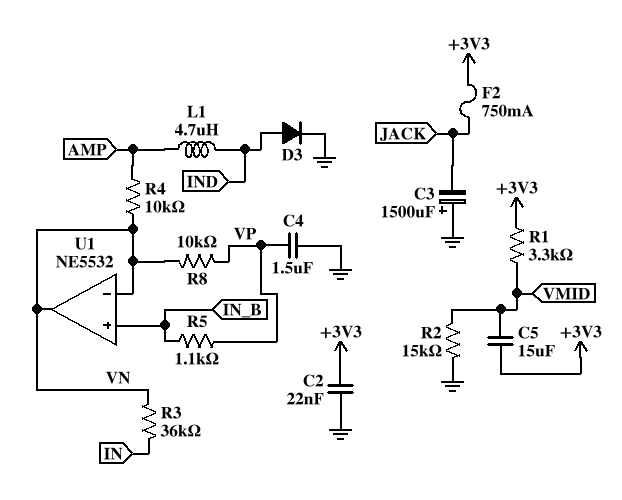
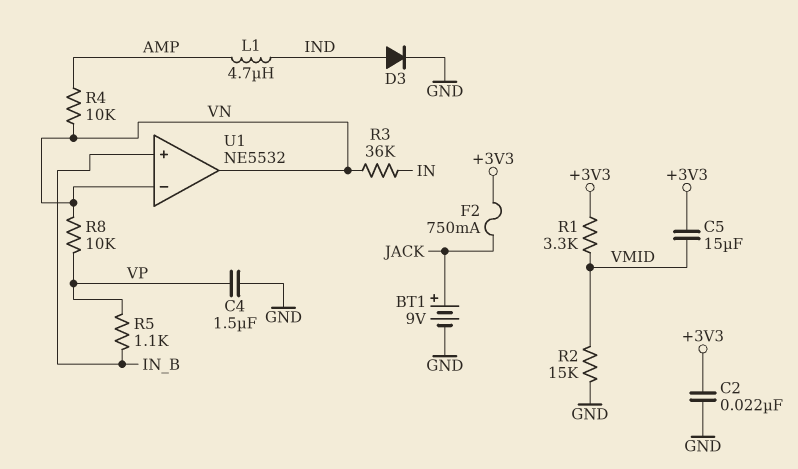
BT1: none -> 9V (plus JACK, minus GND)
C3: 1500uF (plus GND, minus JACK) -> none

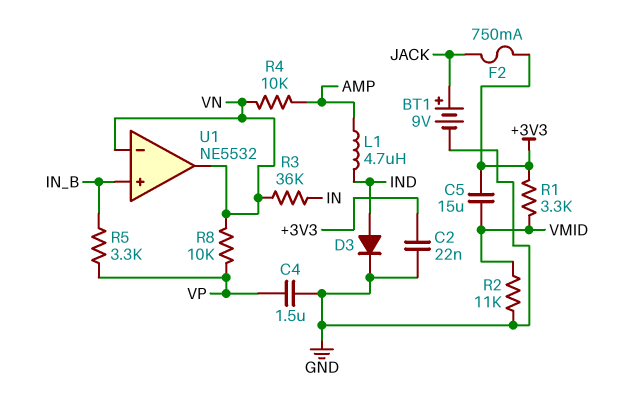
R2: 15k (GND, VMID) -> 11k (GND, VMID)
R5: 1.1k (IN_B, VP) -> 3.3k (IN_B, VP)

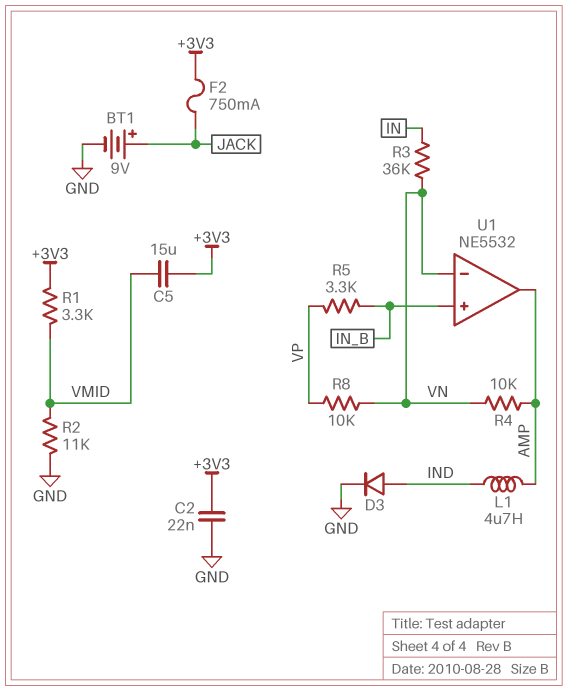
C4: 1.5uF (GND, VP) -> none
U1 pin out: VN -> AMP

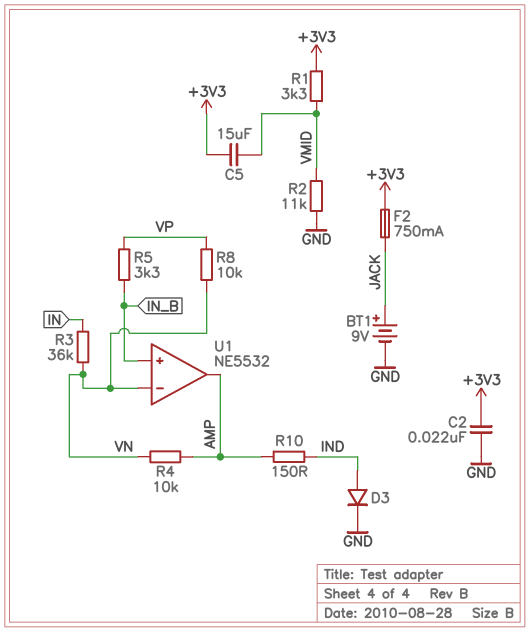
L1: 4.7uH (AMP, IND) -> none
R10: none -> 150 (AMP, IND)

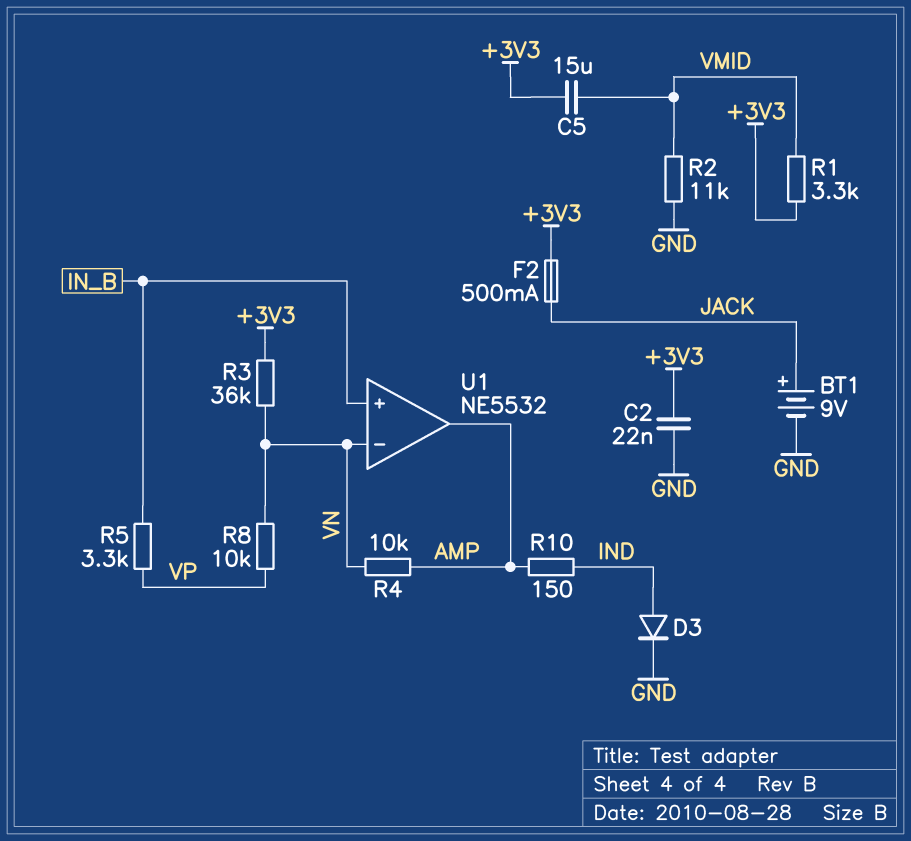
F2: 750mA (+3V3, JACK) -> 500mA (+3V3, JACK)
R3: 36k (IN, VN) -> 36k (+3V3, VN)

